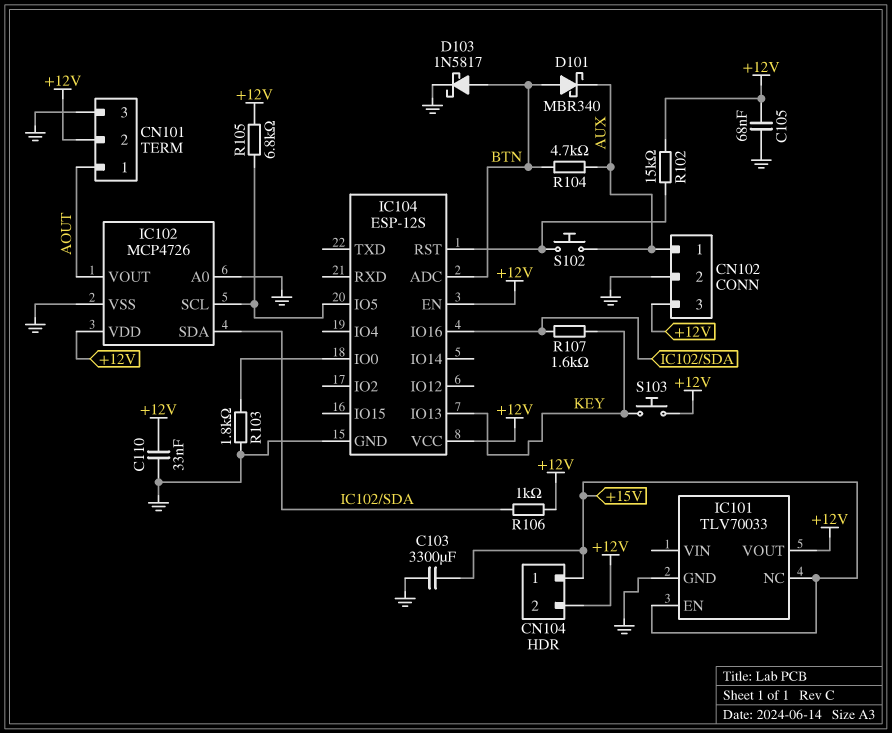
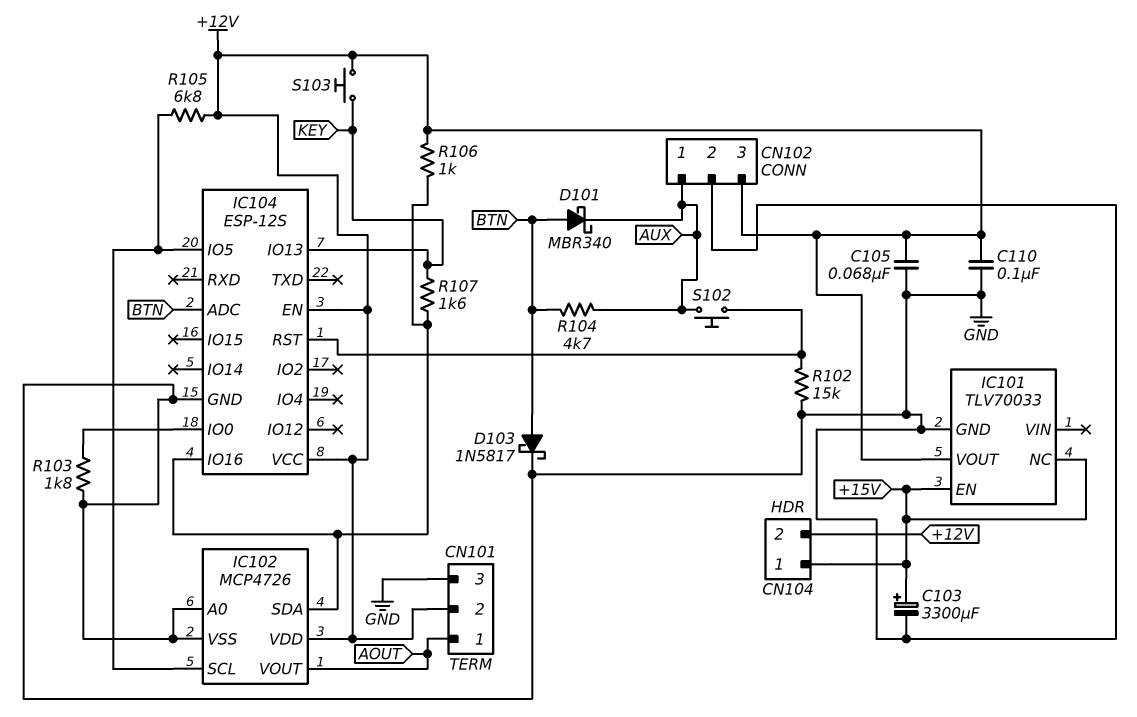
C103: 3300uF (+15V, GND) -> 3300uF (plus +15V, minus GND)
C110: 33nF (+12V, GND) -> 100nF (+12V, GND)
R102: 15k (+12V, IC104/RST) -> 15k (GND, IC104/RST)

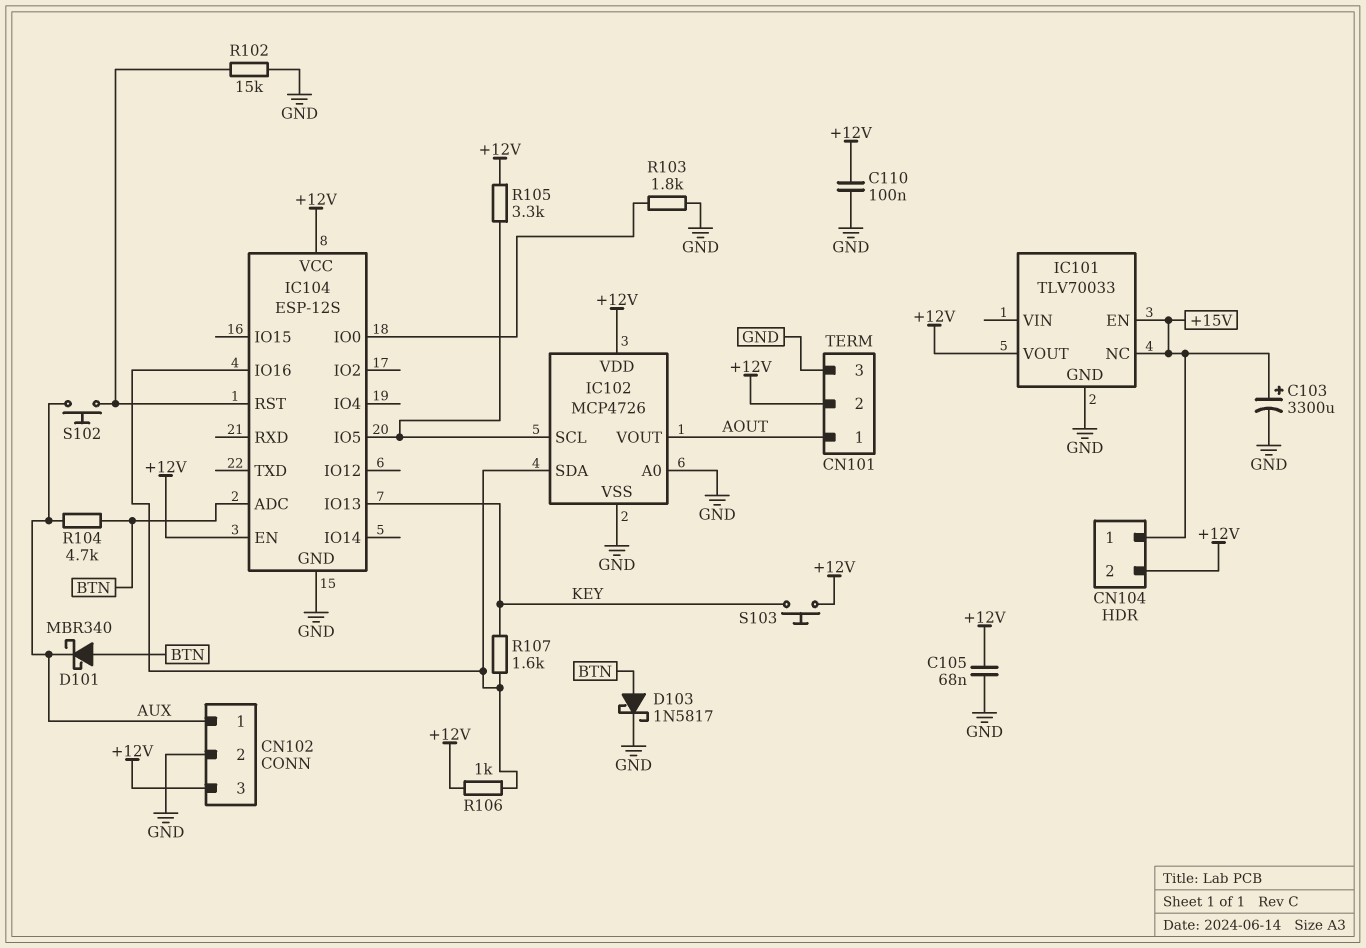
R105: 6.8k (+12V, IC102/SCL) -> 3.3k (+12V, IC102/SCL)

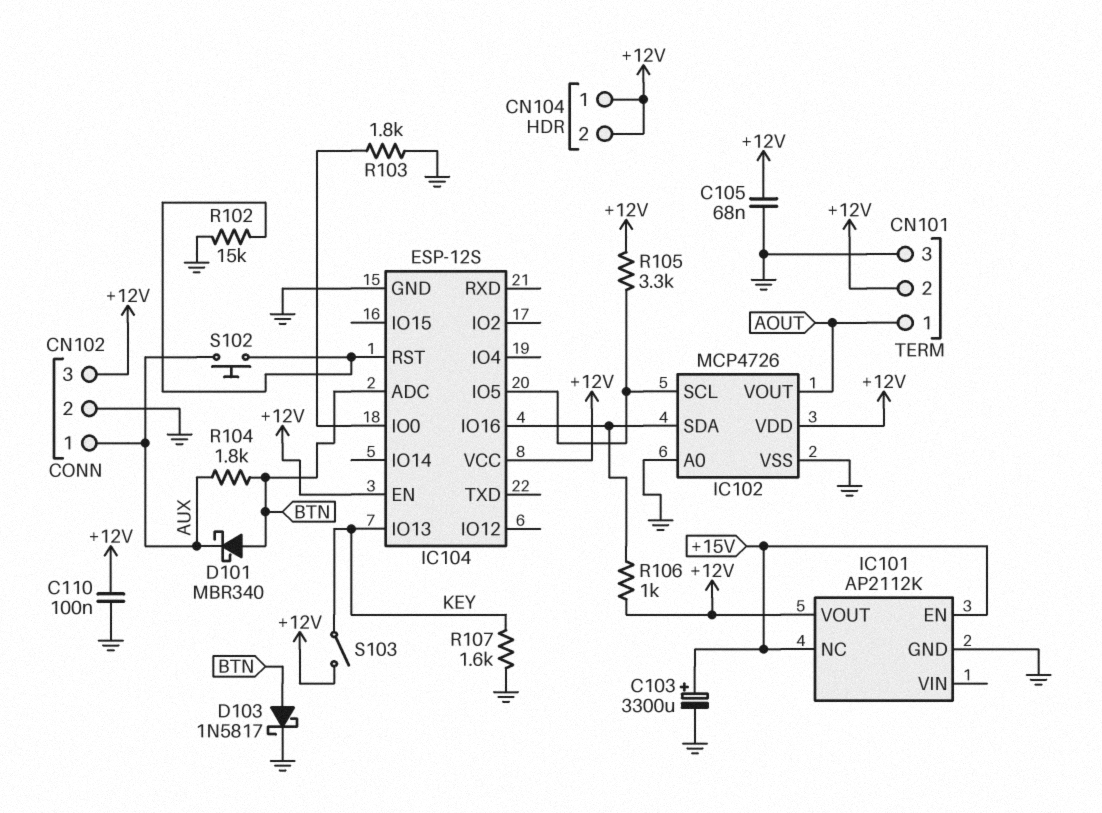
CN104 pin 1: +15V -> +12V
IC101: TLV70033 -> AP2112K
R104: 4.7k (AUX, BTN) -> 1.8k (AUX, BTN)
R107: 1.6k (IC102/SDA, KEY) -> 1.6k (GND, KEY)
S103: button (+12V, KEY) -> switch (+12V, KEY)

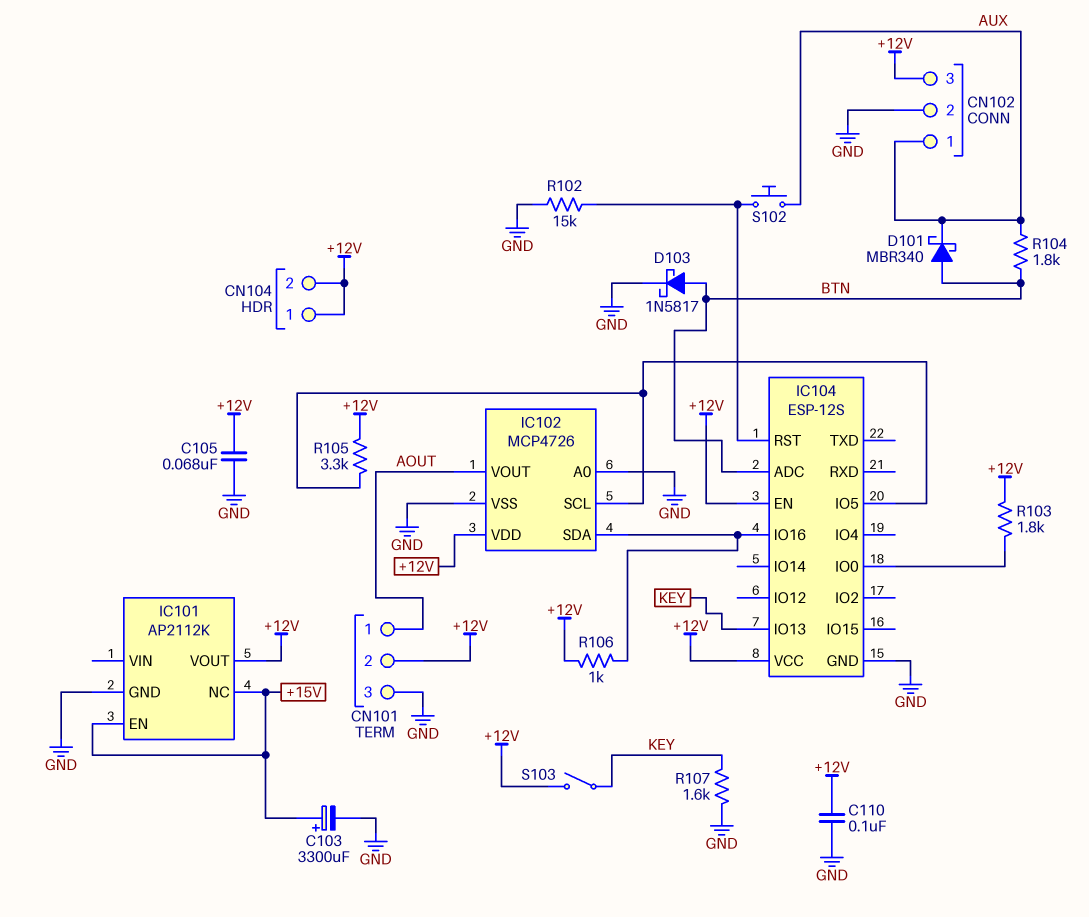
R103: 1.8k (GND, IC104/IO0) -> 1.8k (+12V, IC104/IO0)

